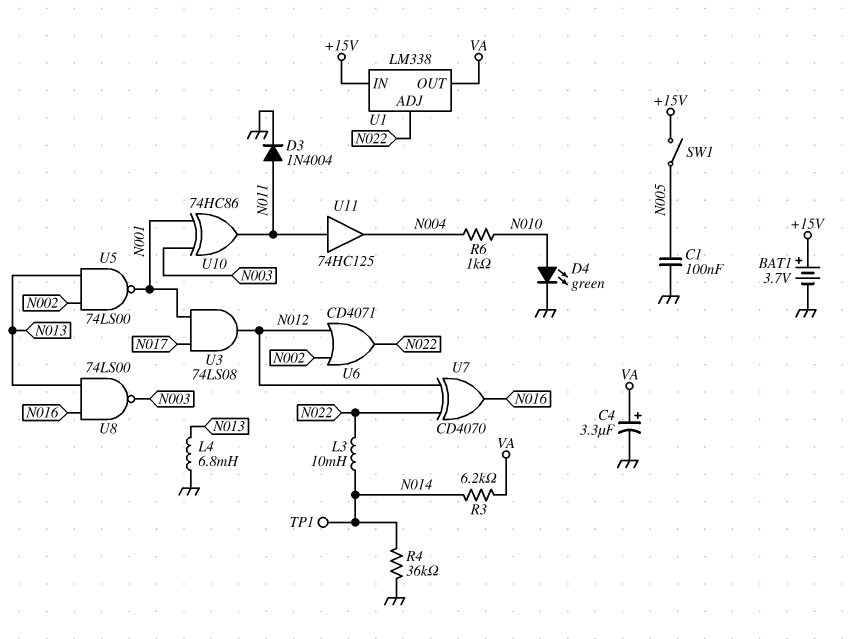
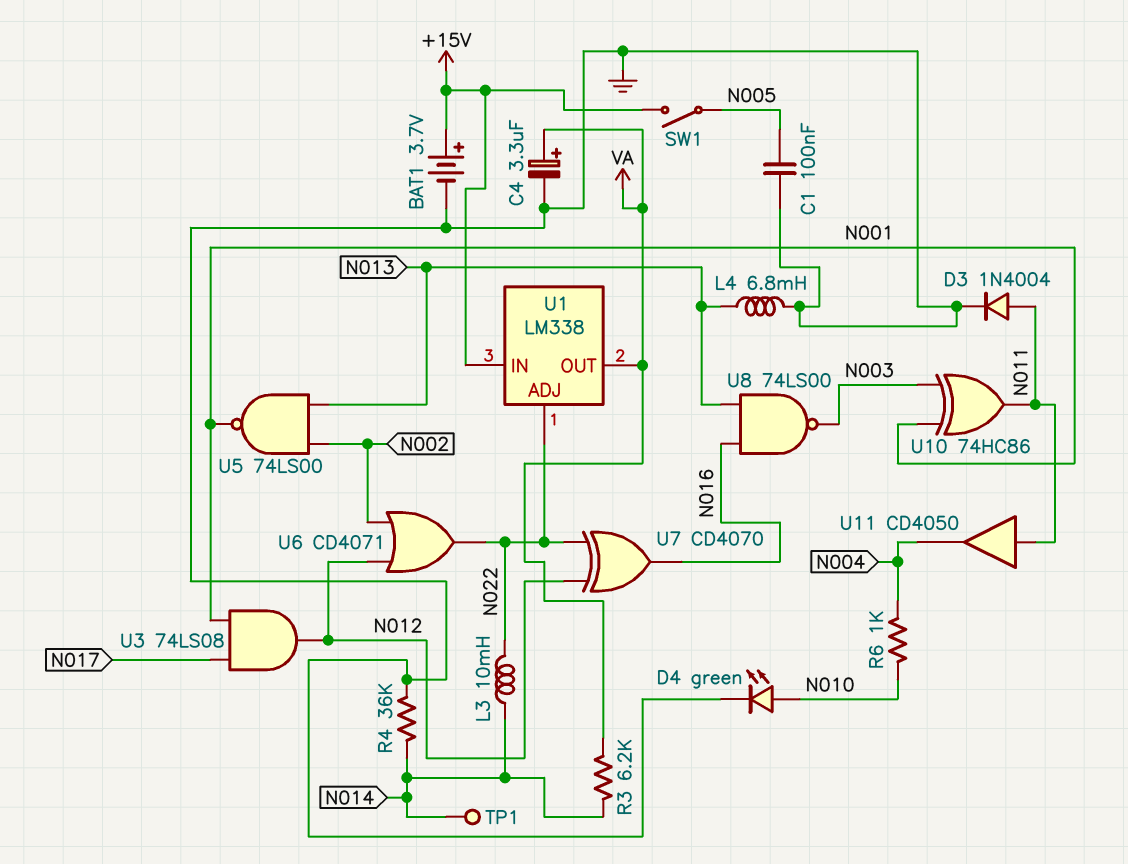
U11: buffer 74HC125 (in N011, out N004) -> buffer CD4050 (in N011, out N004)

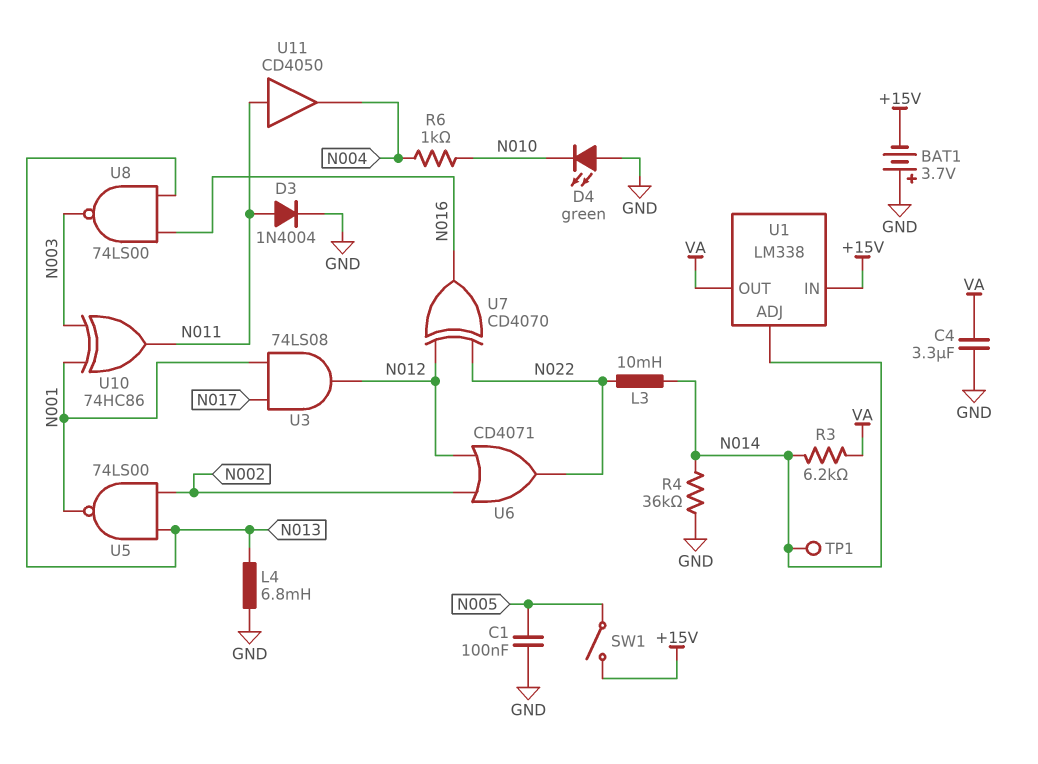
BAT1: 3.7V (plus +15V, minus GND) -> 3.7V (plus GND, minus +15V)
C4: 3.3uF (plus VA, minus GND) -> 3.3uF (GND, VA)
D4: LED green (A N010, K GND) -> LED green (A GND, K N010)
U1 pin ADJ: N022 -> N014

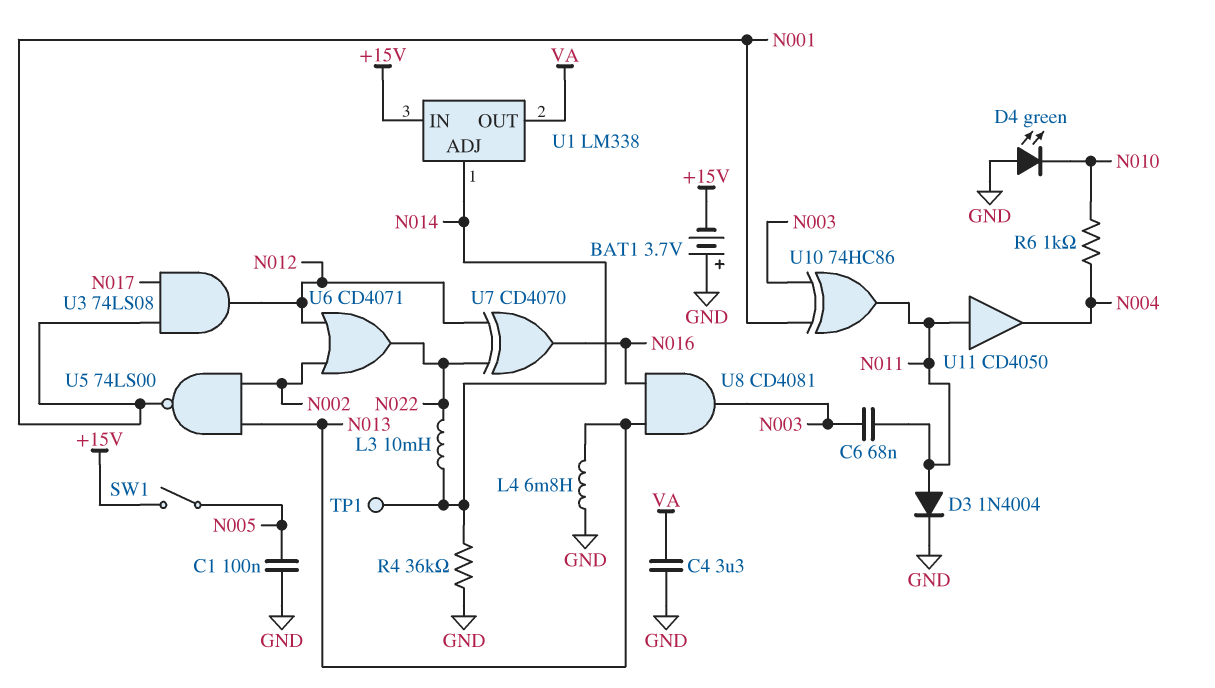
C6: none -> 68nF (N003, N011)
R3: 6.2k (N014, VA) -> none
U8: NAND 74LS00 (in N013, in N016, out N003) -> AND CD4081 (in N013, in N016, out N003)

